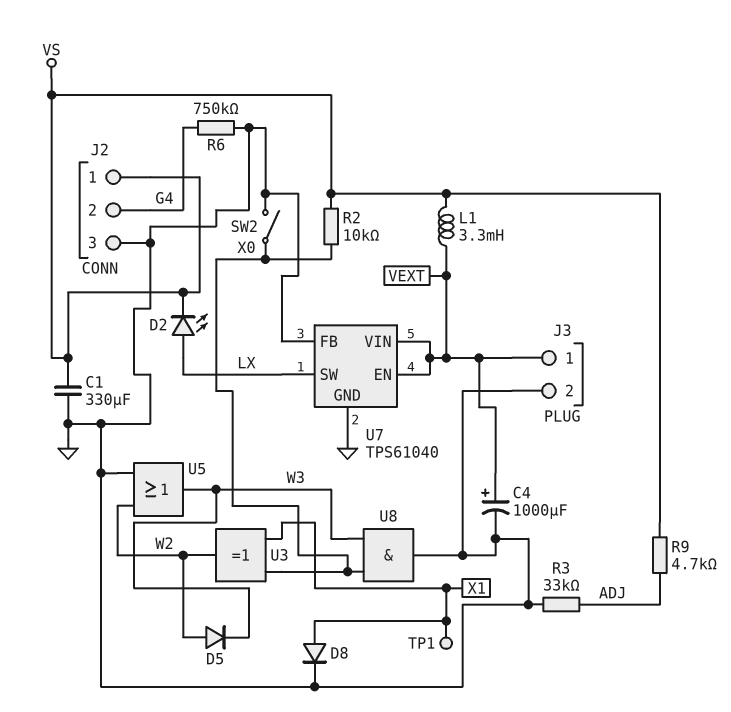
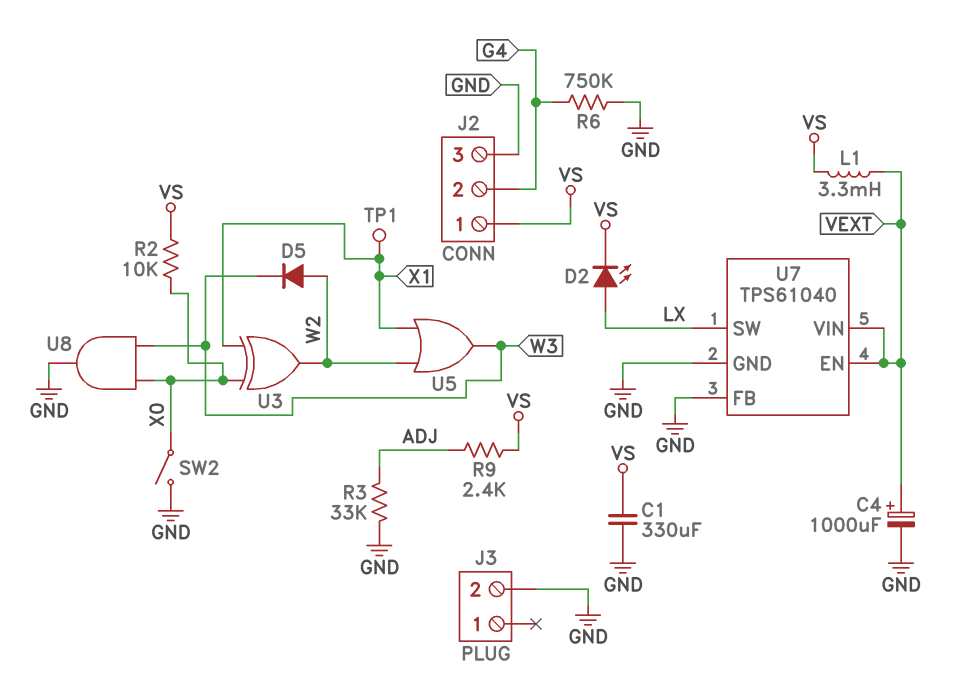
D8: diode (A X1, K GND) -> none
J3 pin 1: VEXT -> none
R9: 4.7k (ADJ, VS) -> 2.4k (ADJ, VS)
U5: OR (in GND, in W2, out W3) -> OR (in W2, in X1, out W3)

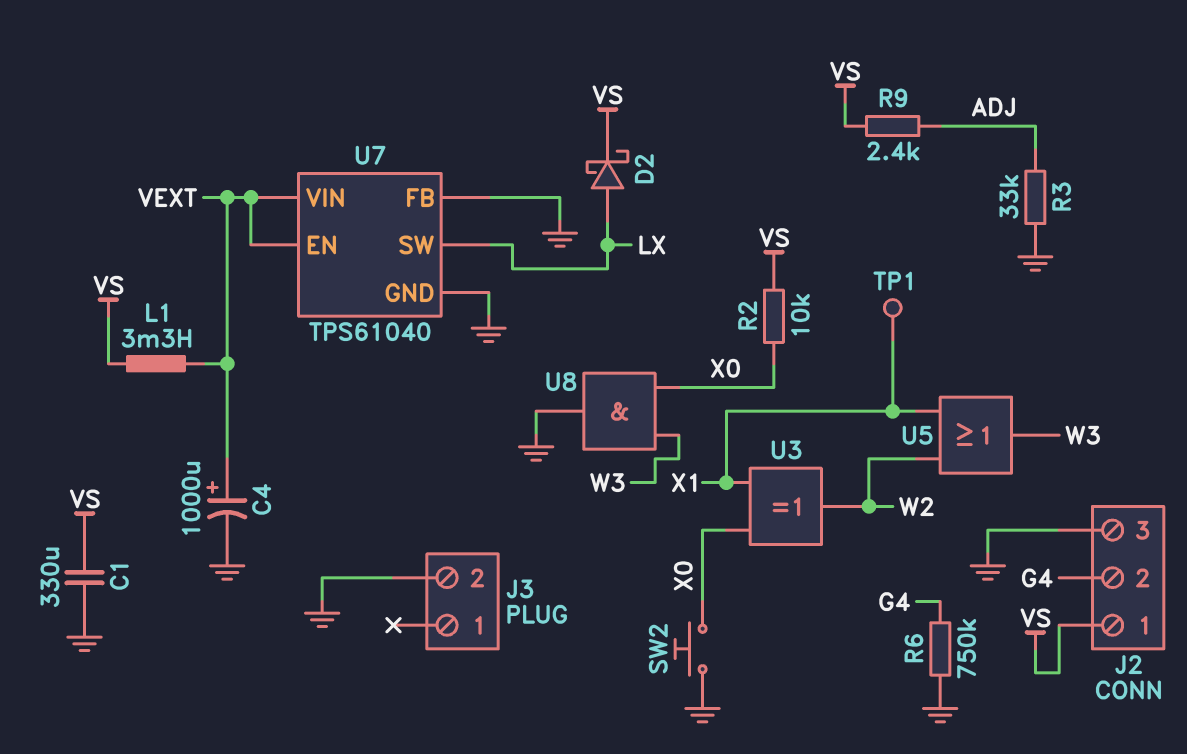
D2: LED (A LX, K VS) -> schottky (A LX, K VS)
D5: diode (A W2, K W3) -> none
SW2: switch (GND, X0) -> button (GND, X0)

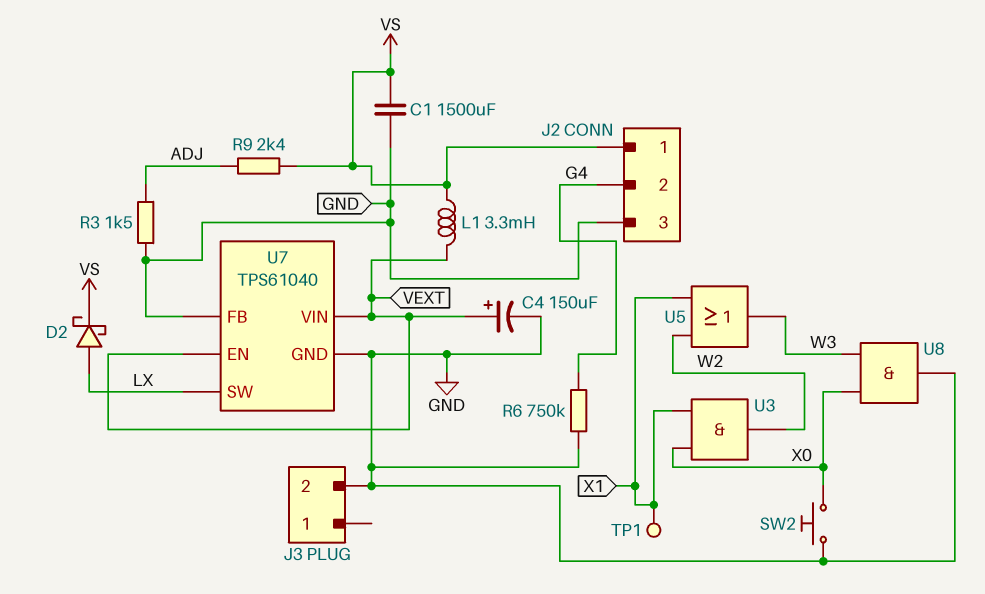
C1: 330uF (GND, VS) -> 1500uF (GND, VS)
C4: 1000uF (plus VEXT, minus GND) -> 150uF (plus VEXT, minus GND)
R2: 10k (VS, X0) -> none
R3: 33k (ADJ, GND) -> 1.5k (ADJ, GND)
U3: XOR (in X0, in X1, out W2) -> AND (in X0, in X1, out W2)

